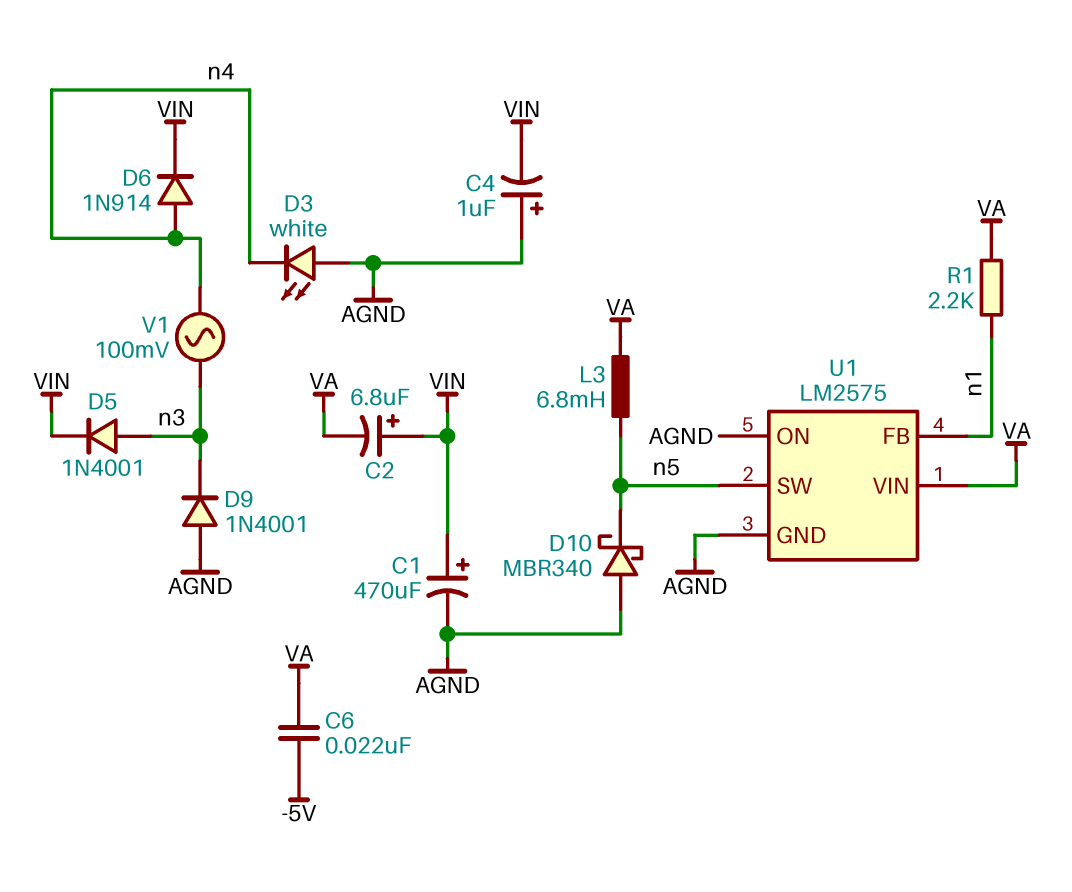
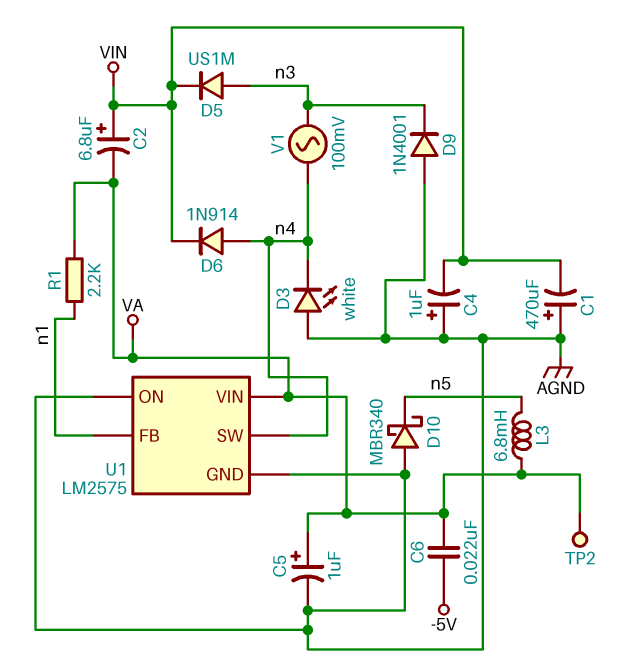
C1: 470uF (plus VIN, minus AGND) -> 470uF (plus AGND, minus VIN)
C5: none -> 1uF (plus VA, minus AGND)
D5: diode 1N4001 (A n3, K VIN) -> diode US1M (A n3, K VIN)
TP2: none -> test point (VA)
U1 pin SW: n5 -> n4

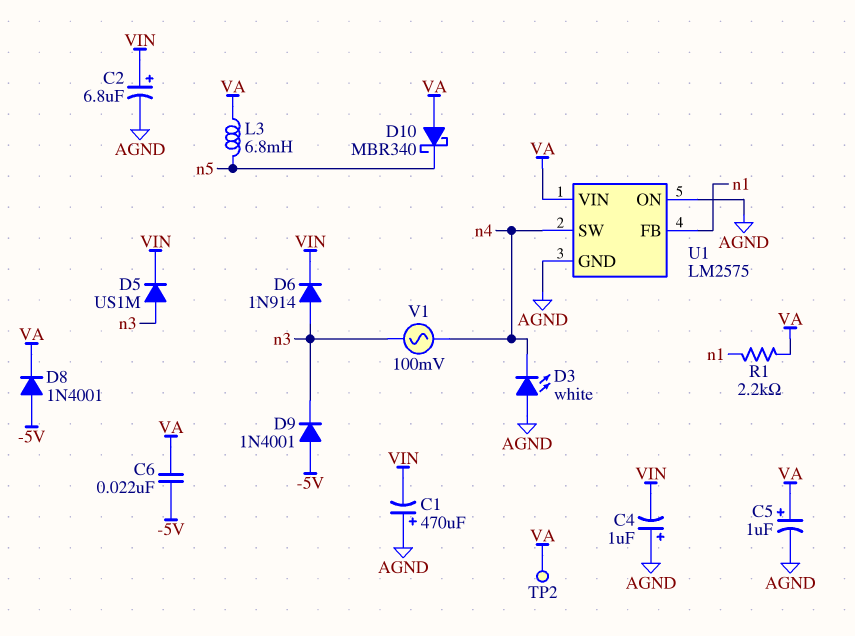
C2: 6.8uF (plus VIN, minus VA) -> 6.8uF (plus VIN, minus AGND)
D6: diode 1N914 (A n4, K VIN) -> diode 1N914 (A n3, K VIN)
D8: none -> diode 1N4001 (A -5V, K VA)
D9: diode 1N4001 (A AGND, K n3) -> diode 1N4001 (A -5V, K n3)
D10: schottky MBR340 (A AGND, K n5) -> schottky MBR340 (A VA, K n5)

